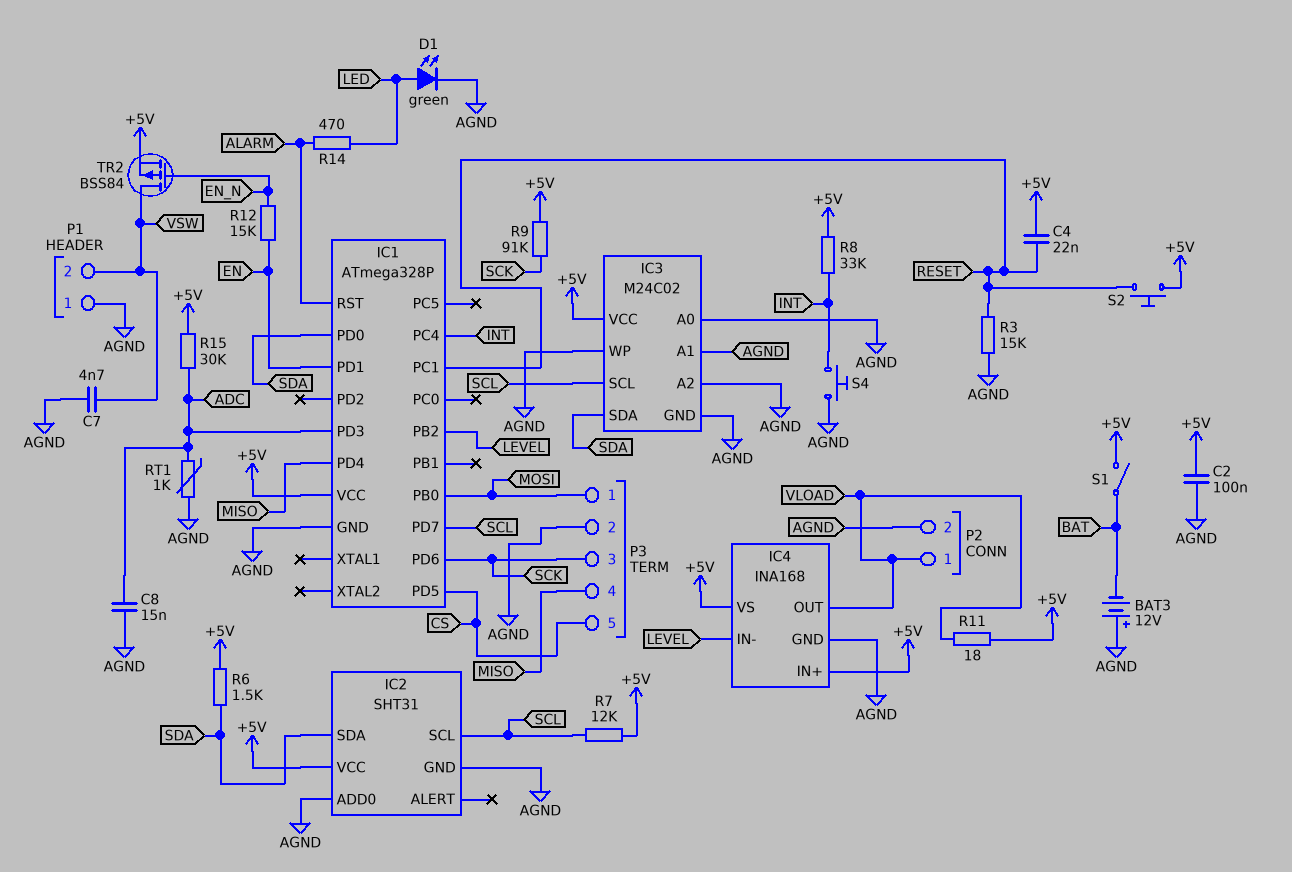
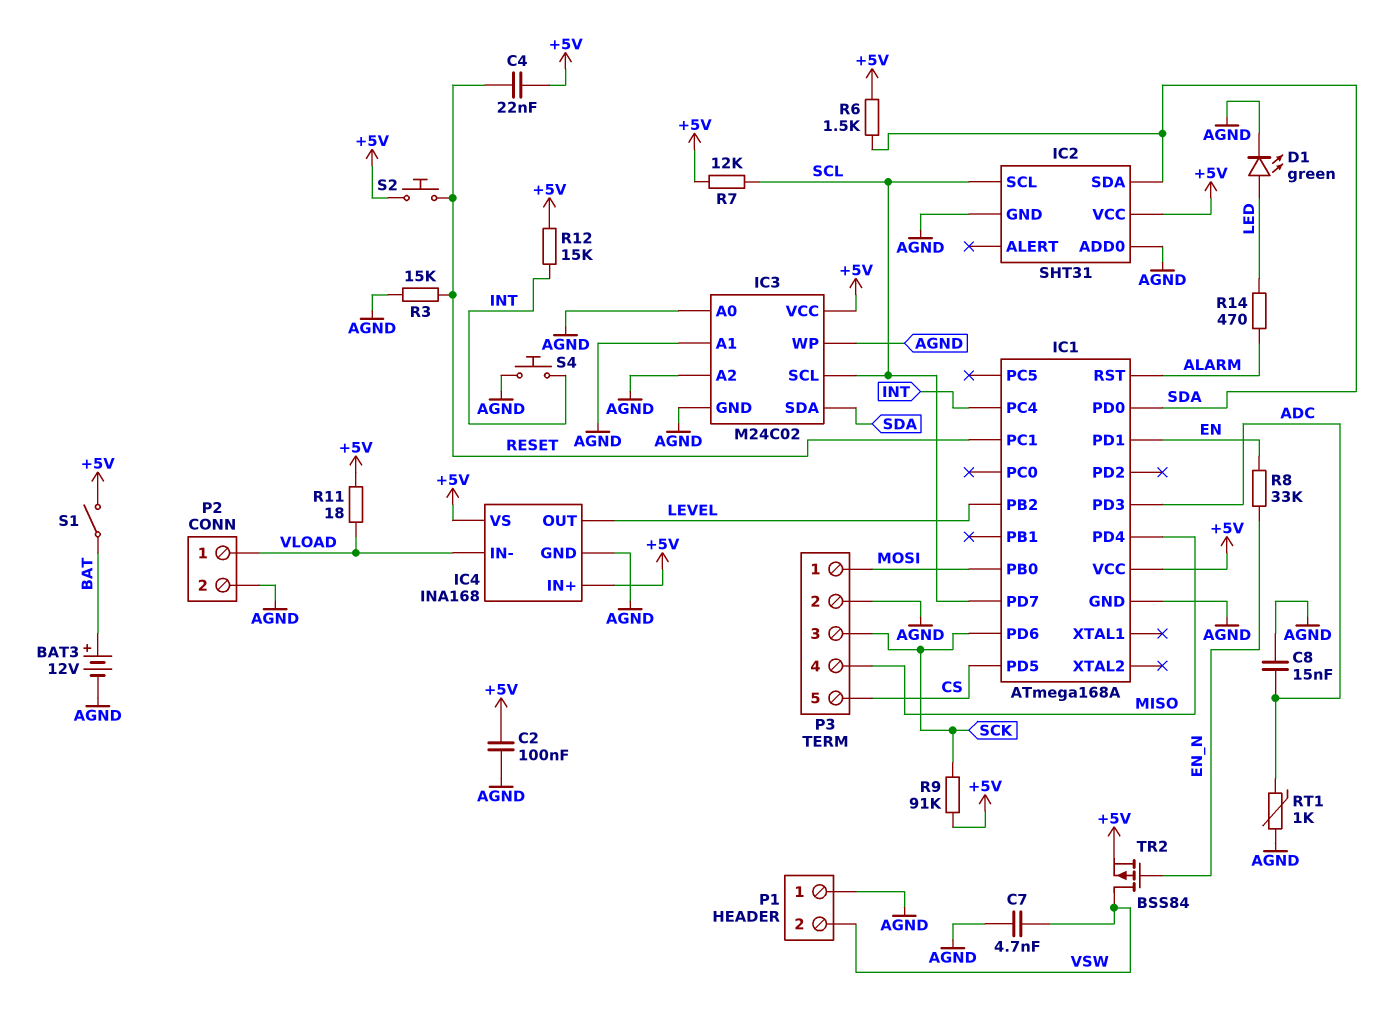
BAT3: 12V (plus AGND, minus BAT) -> 12V (plus BAT, minus AGND)
IC1: ATmega328P -> ATmega168A
IC4 pin IN-: LEVEL -> VLOAD
IC4 pin OUT: VLOAD -> LEVEL
R8: 33k (+5V, INT) -> 33k (EN, EN_N)
R12: 15k (EN, EN_N) -> 15k (+5V, INT)
R15: 30k (+5V, ADC) -> none

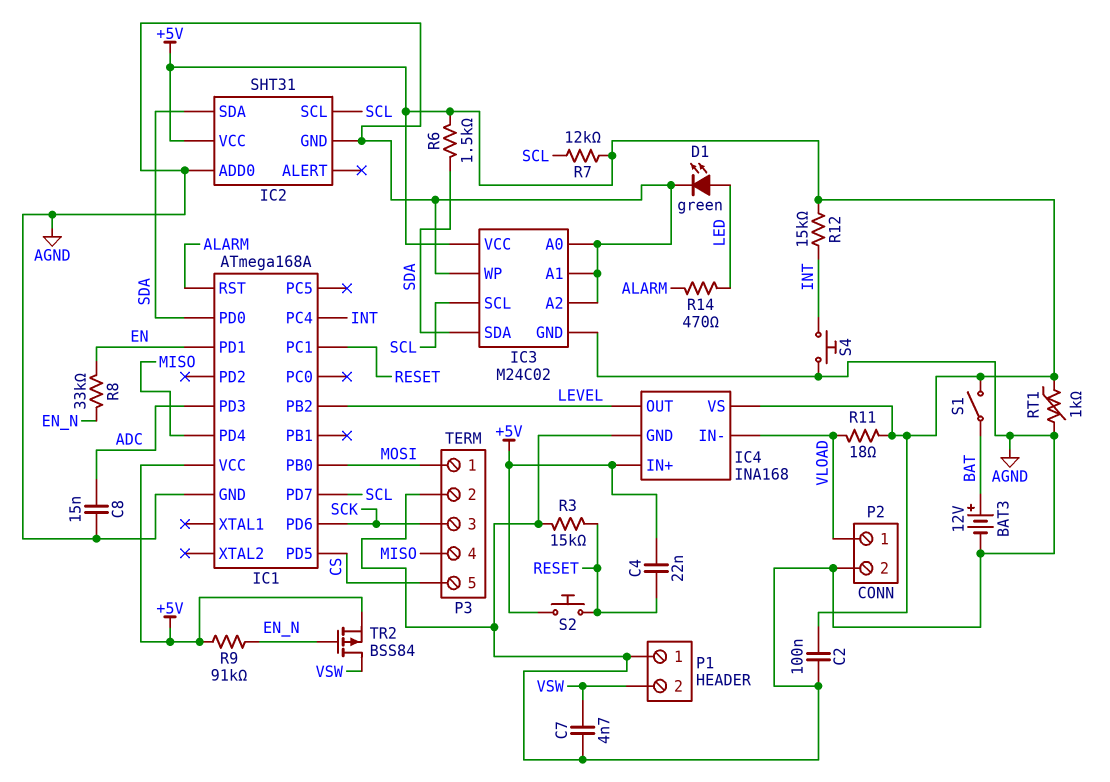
R9: 91k (+5V, SCK) -> 91k (+5V, EN_N)
RT1: 1k (ADC, AGND) -> 1k (+5V, AGND)

